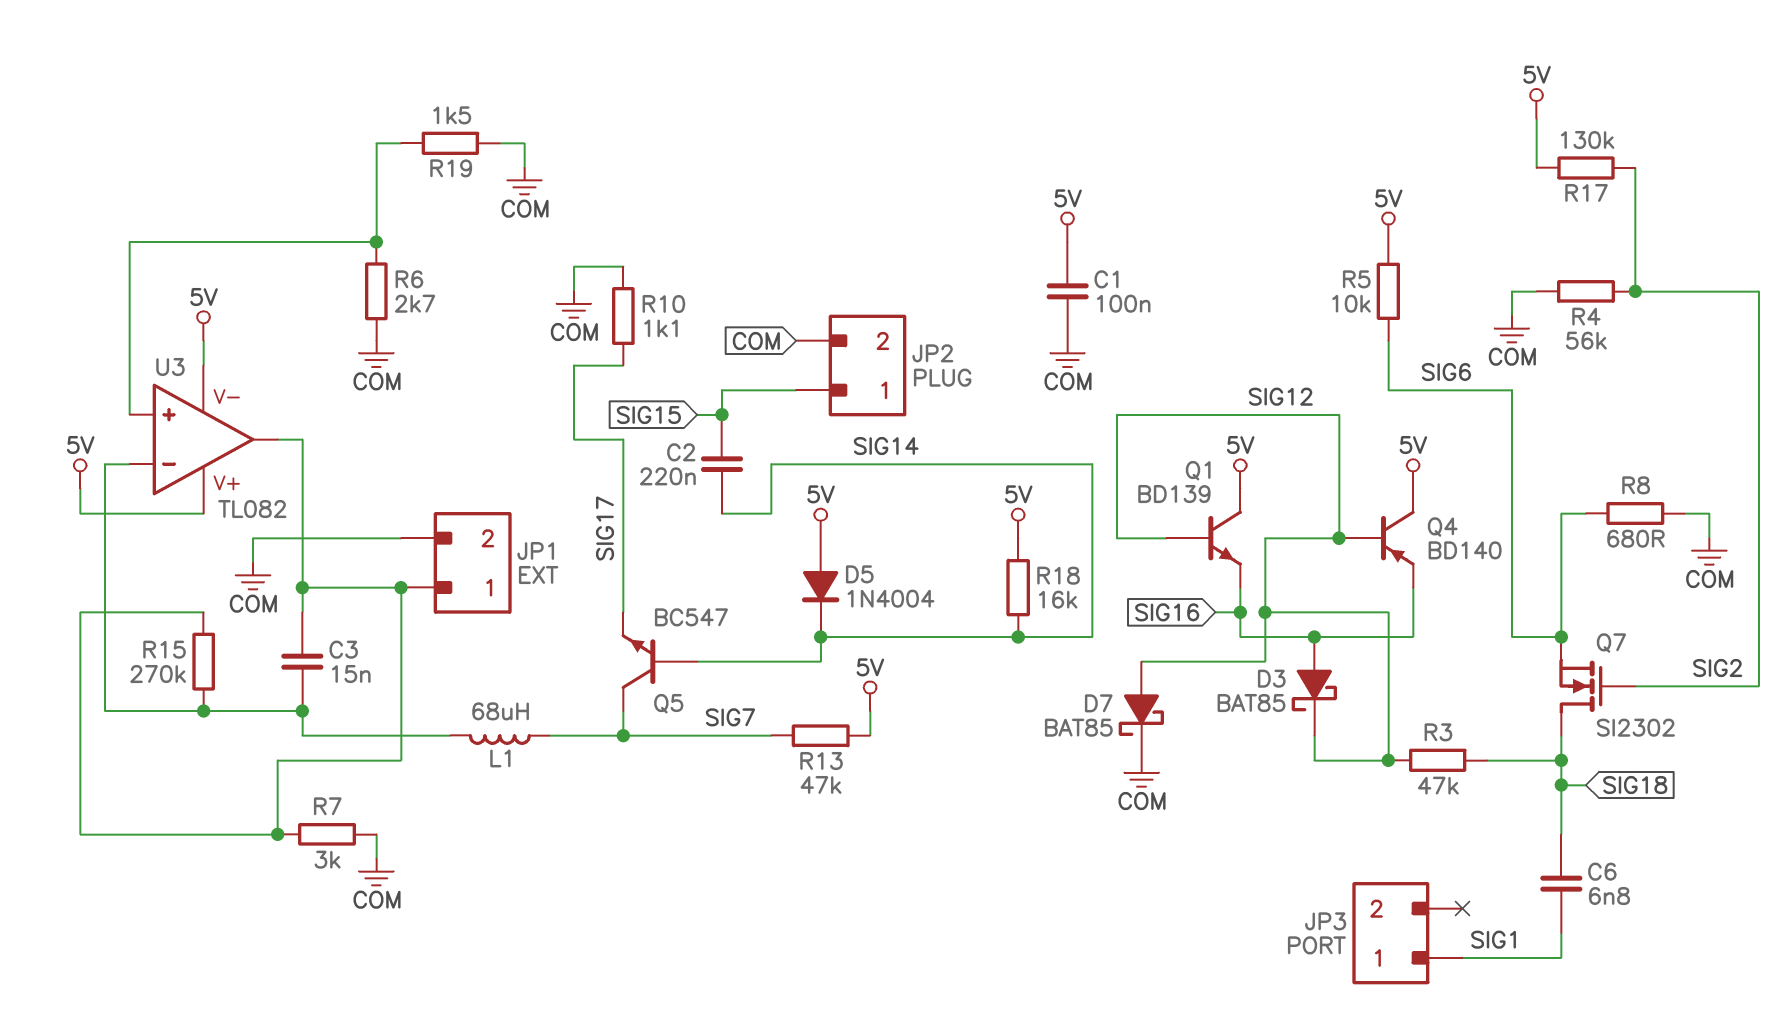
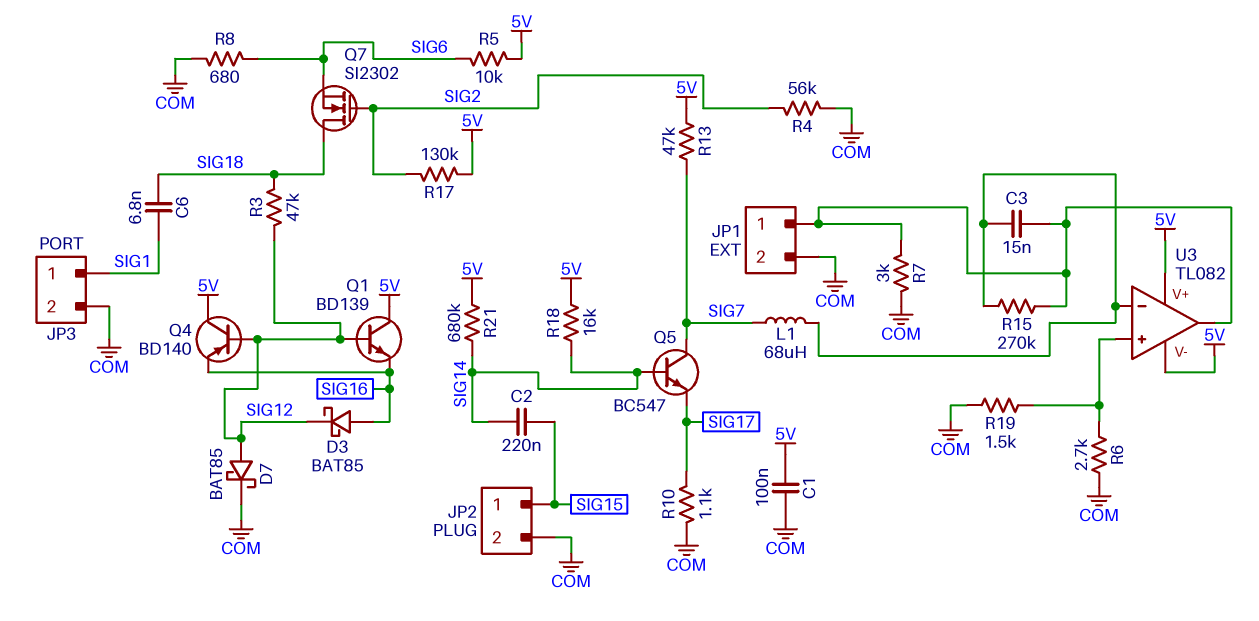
D5: diode 1N4004 (A 5V, K SIG14) -> none
JP3 pin 2: none -> COM
R21: none -> 680k (5V, SIG14)

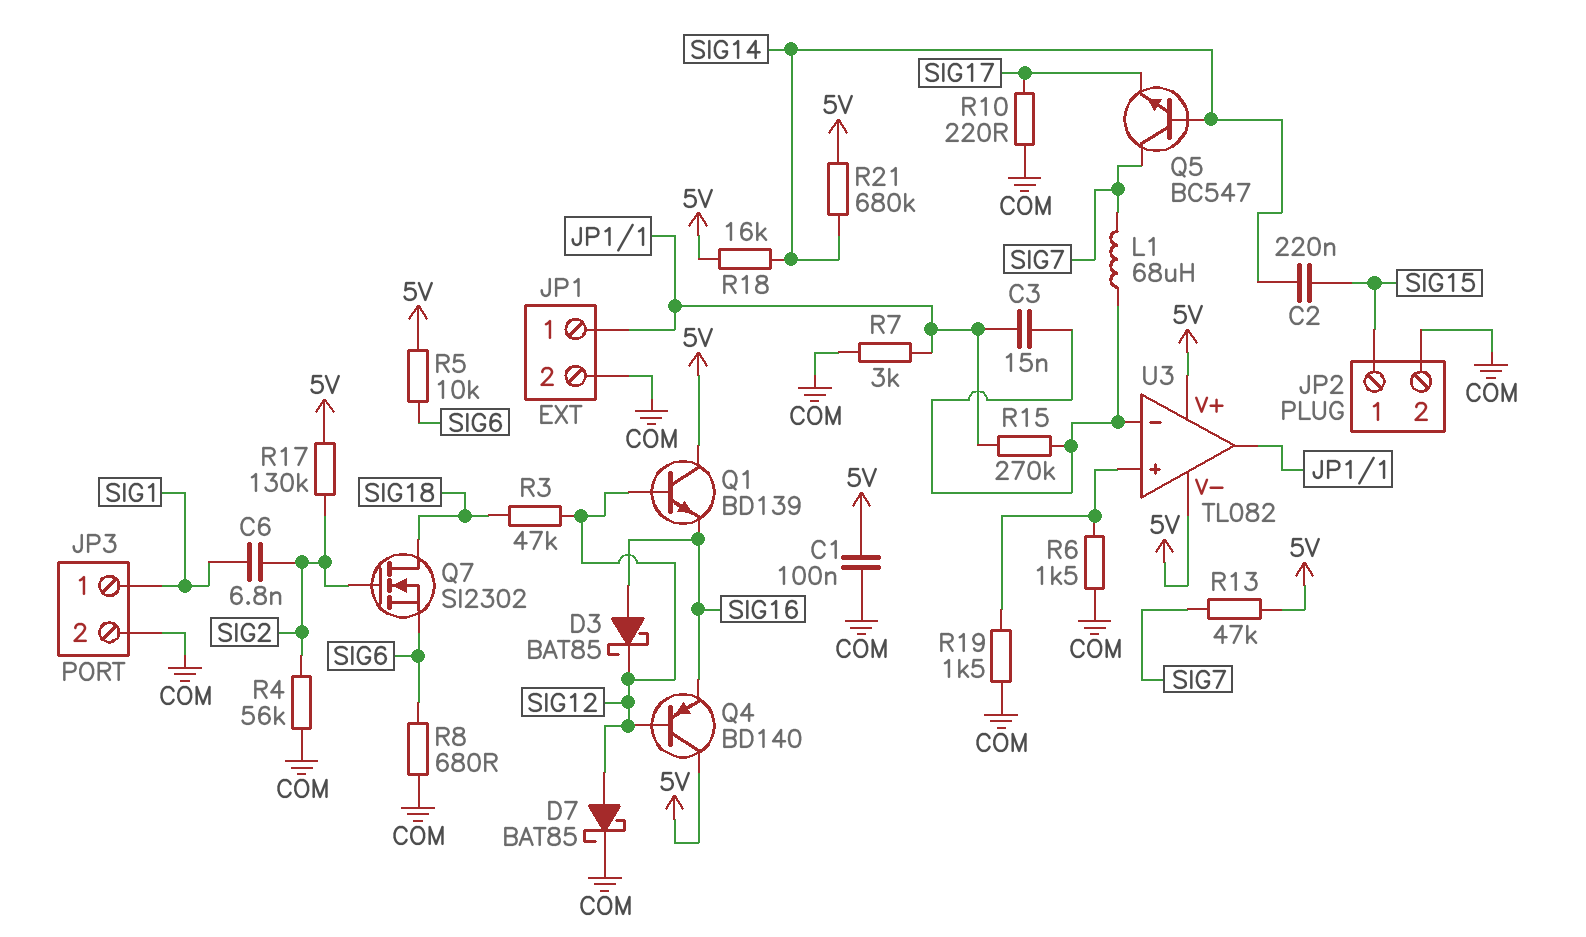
C6: 6.8nF (SIG1, SIG18) -> 6.8nF (SIG1, SIG2)
R6: 2.7k (COM, U3/in+) -> 1.5k (COM, U3/in+)
R10: 1.1k (COM, SIG17) -> 220 (COM, SIG17)

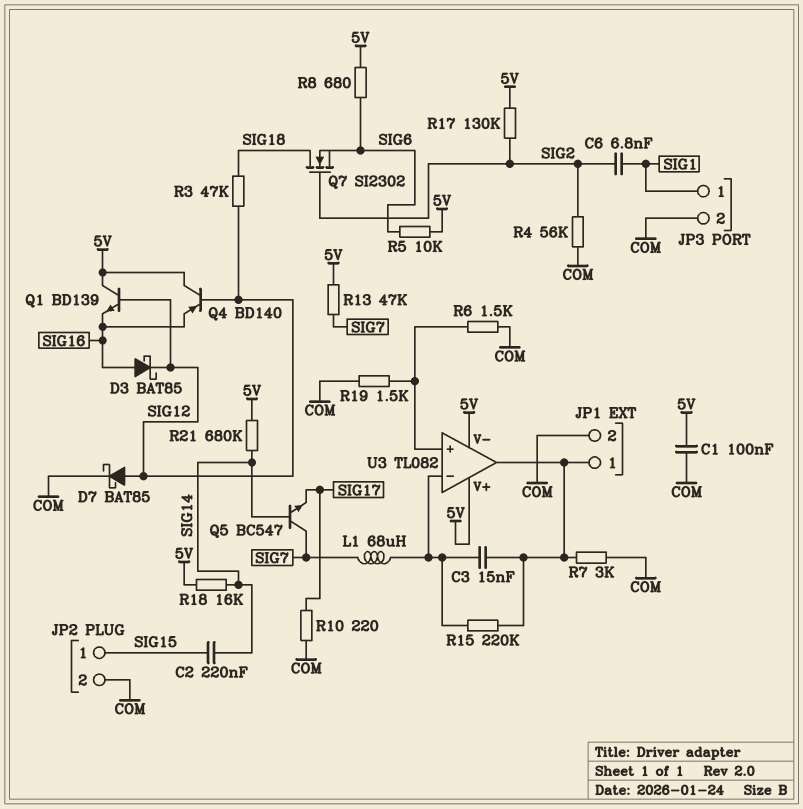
R8: 680 (COM, SIG6) -> 680 (5V, SIG6)
R15: 270k (JP1/1, U3/in-) -> 220k (JP1/1, U3/in-)

